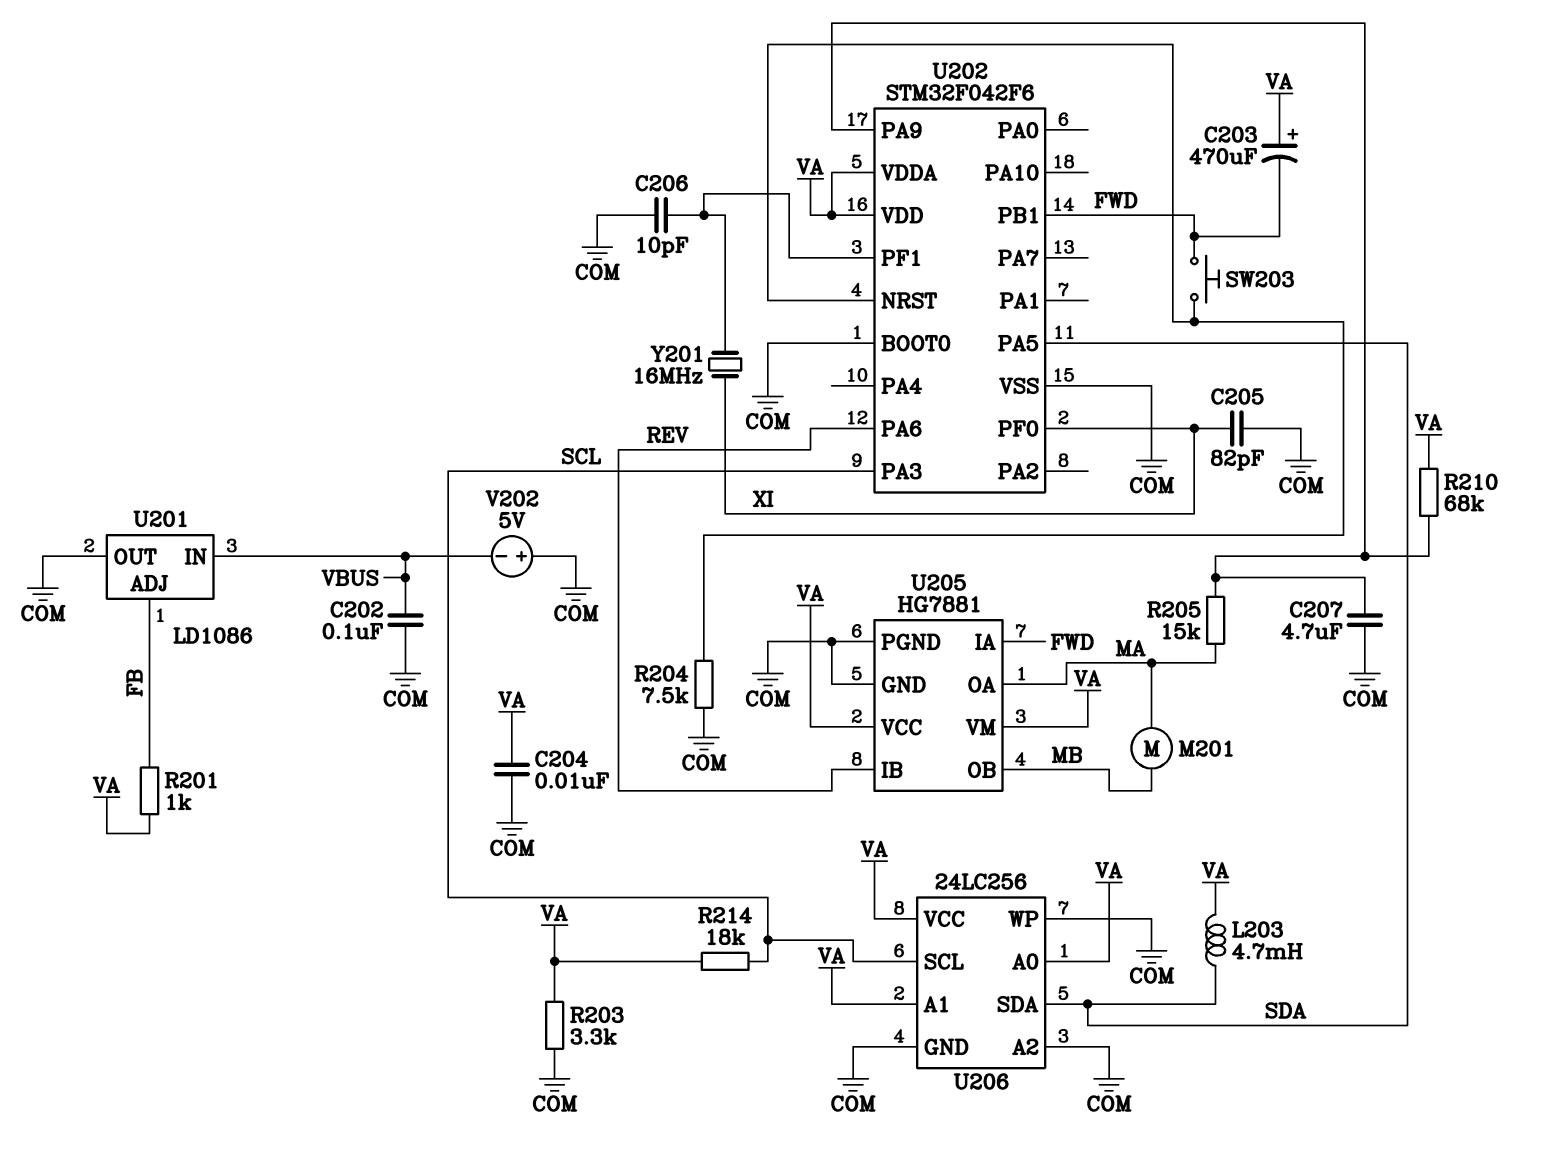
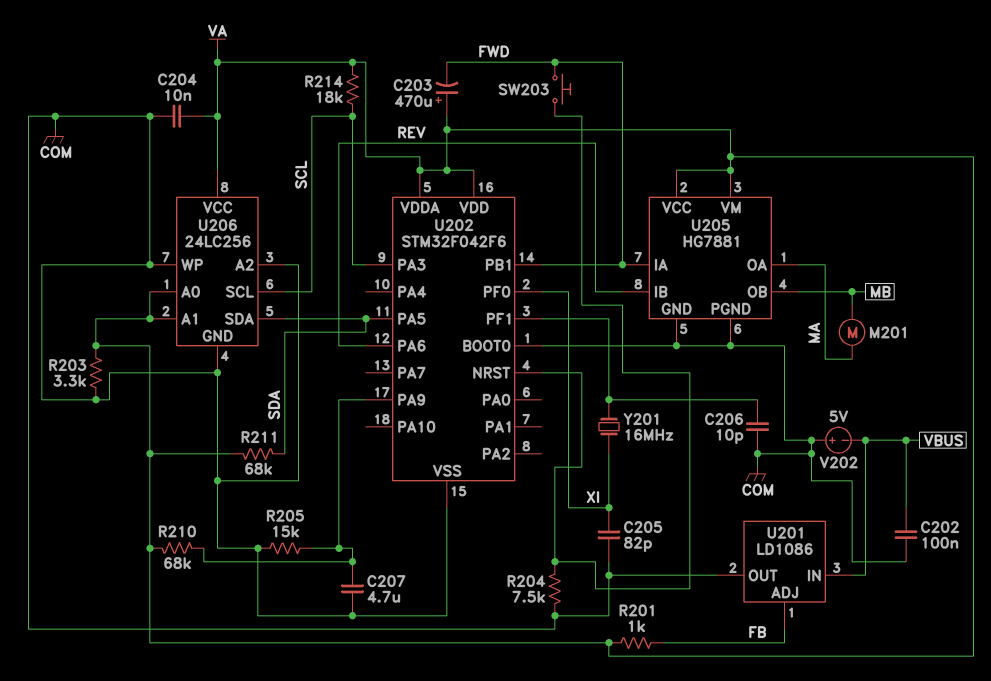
L203: 4.7mH (SDA, VA) -> none
R205: 15k (MA, U202/PA9) -> 15k (COM, U202/PA9)
R211: none -> 68k (SDA, VA)

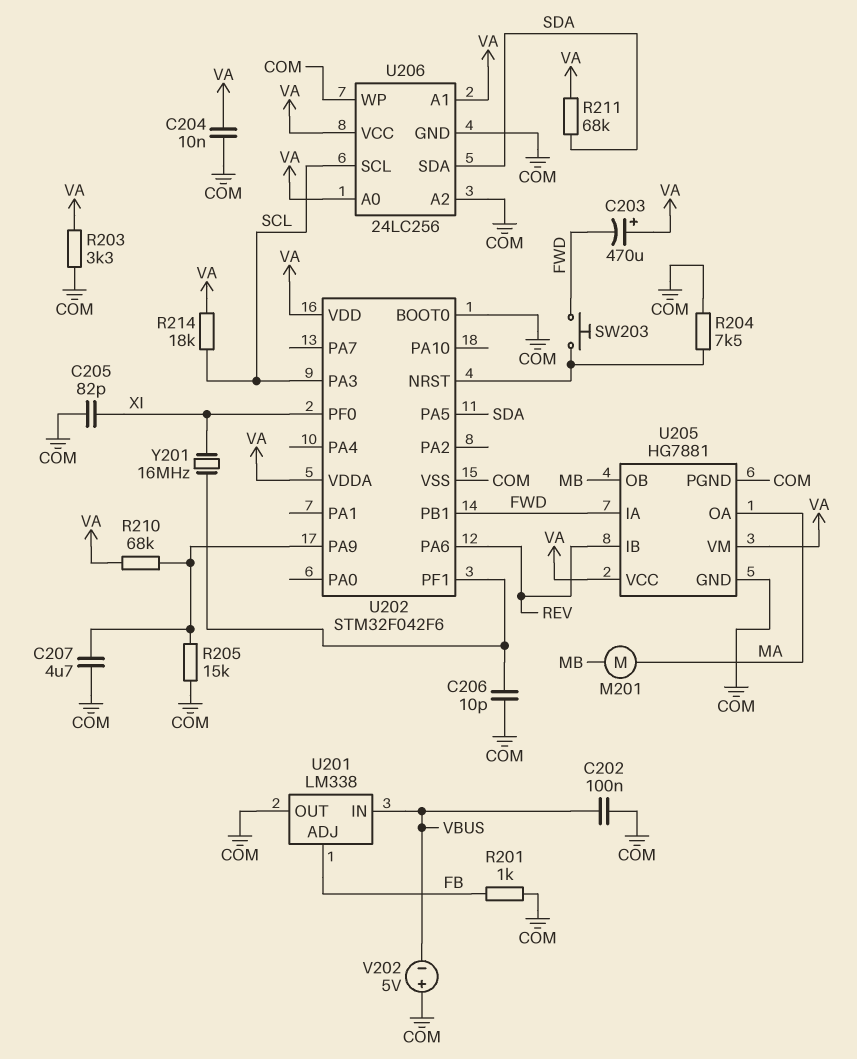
R201: 1k (FB, VA) -> 1k (COM, FB)
U201: LD1086 -> LM338

